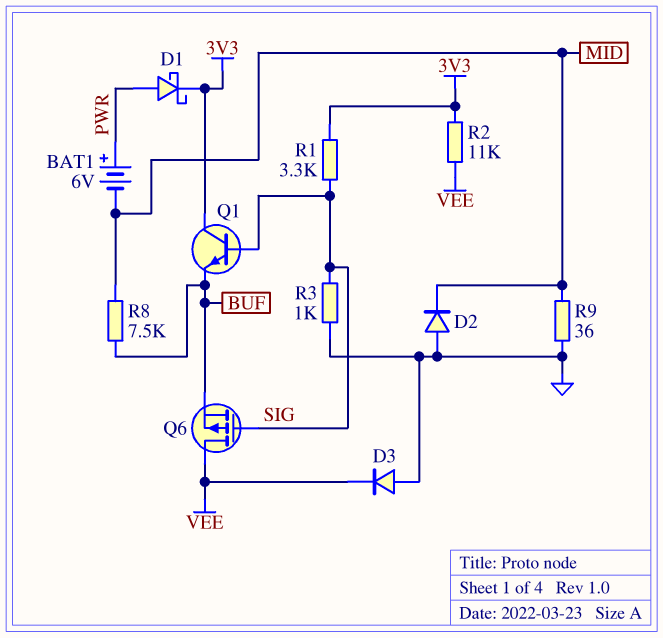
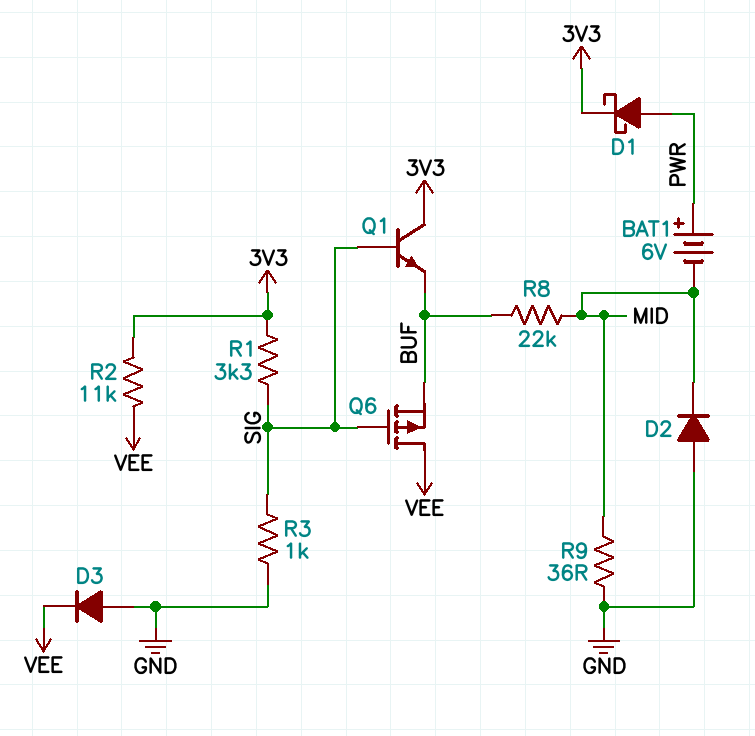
R8: 7.5k (BUF, MID) -> 22k (BUF, MID)

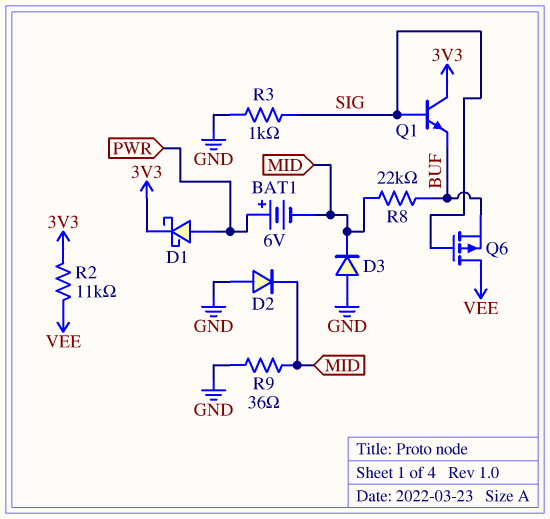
D3: diode (A GND, K VEE) -> diode (A GND, K MID)
R1: 3.3k (3V3, SIG) -> none

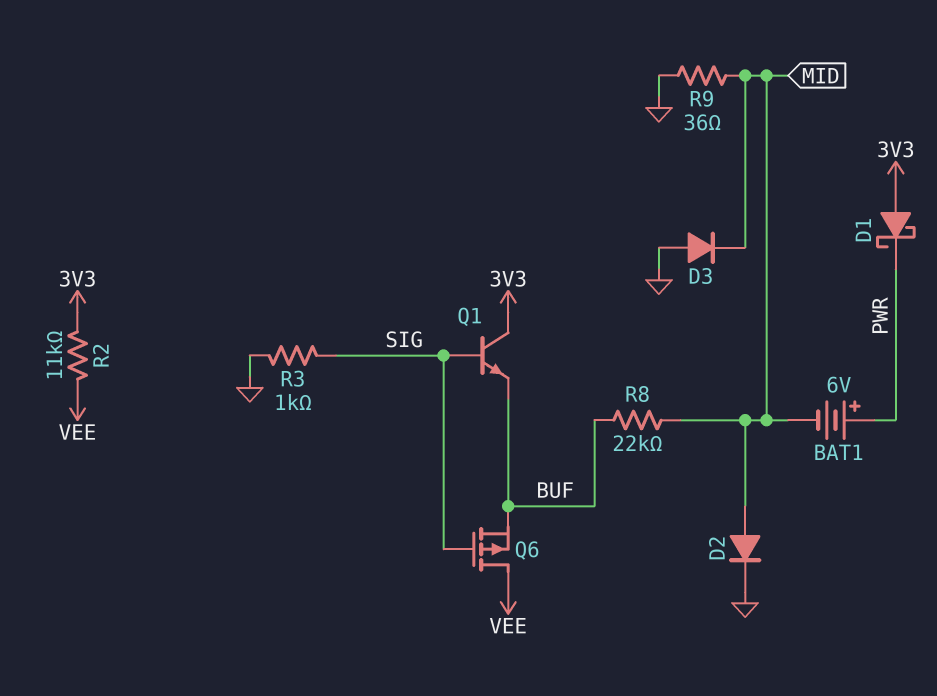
D1: schottky (A PWR, K 3V3) -> schottky (A 3V3, K PWR)
D2: diode (A GND, K MID) -> diode (A MID, K GND)

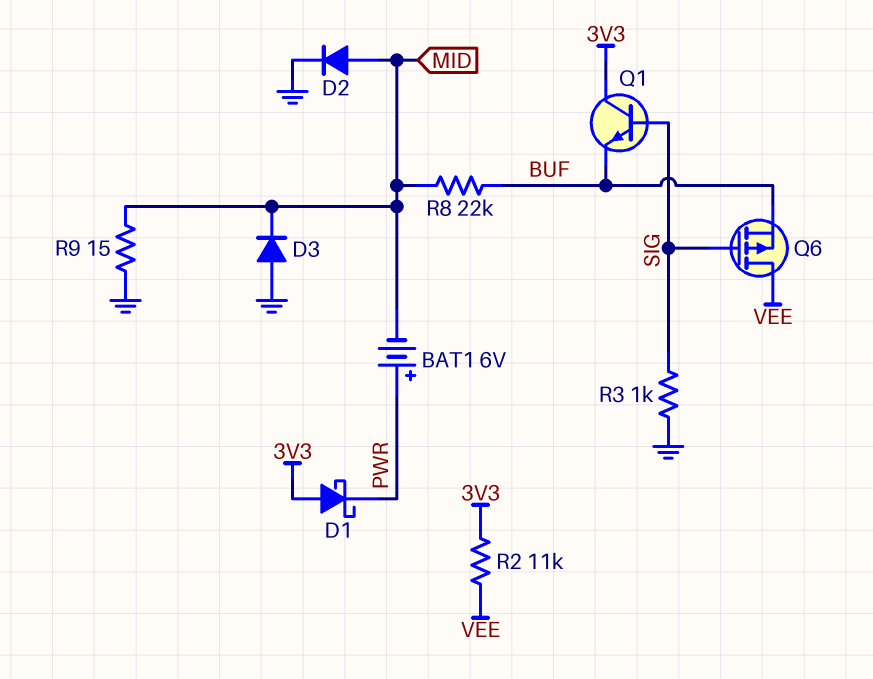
R9: 36 (GND, MID) -> 15 (GND, MID)

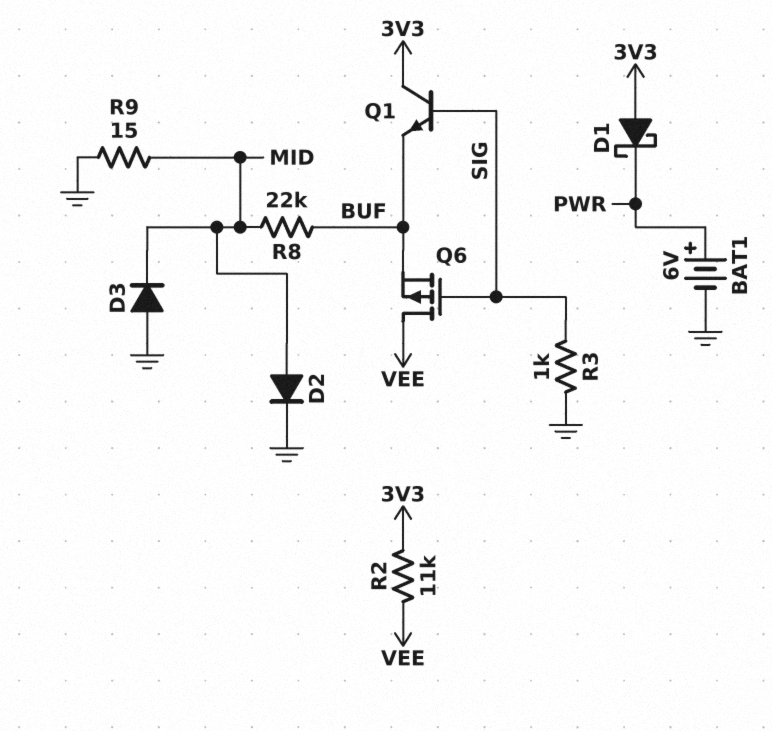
BAT1: 6V (plus PWR, minus MID) -> 6V (plus PWR, minus GND)

